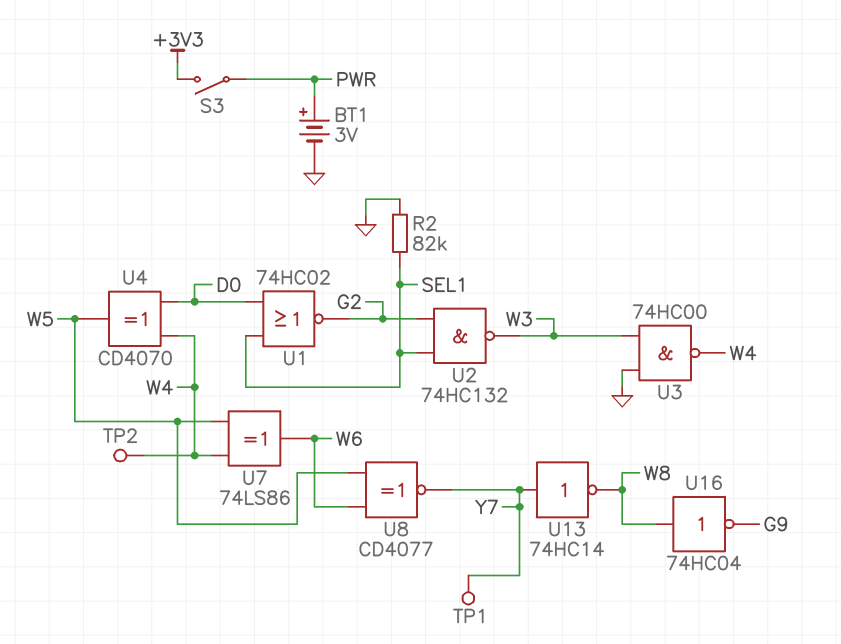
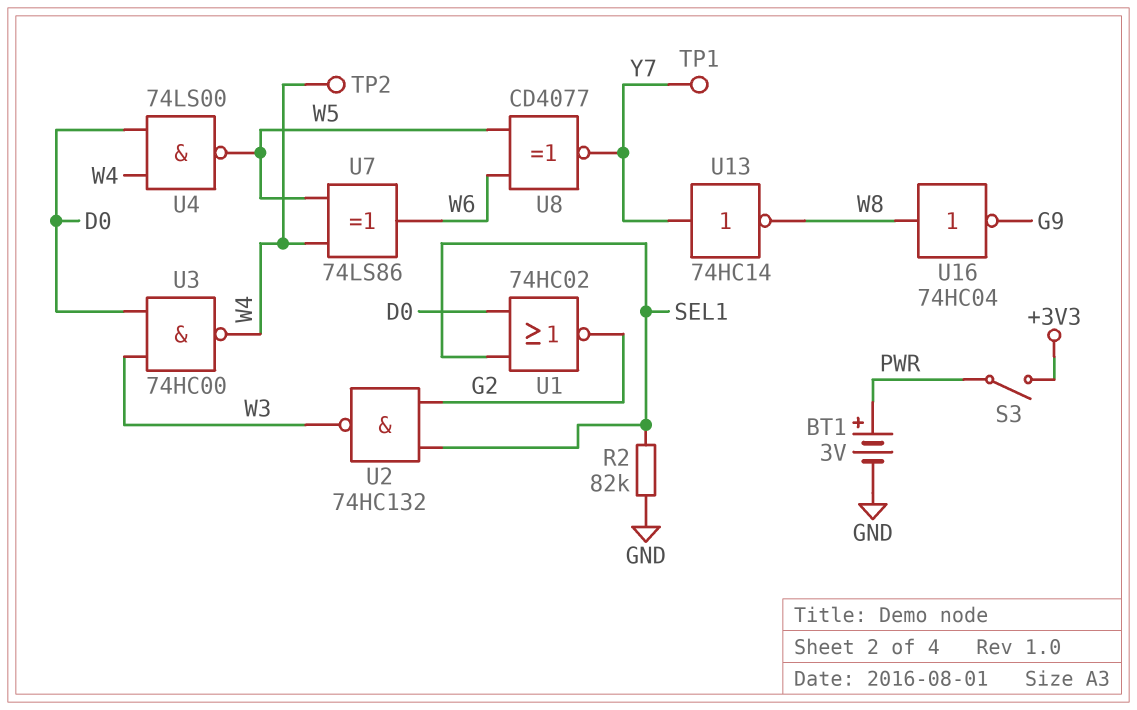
U3: NAND 74HC00 (in GND, in W3, out W4) -> NAND 74HC00 (in D0, in W3, out W4)
U4: XOR CD4070 (in D0, in W4, out W5) -> NAND 74LS00 (in D0, in W4, out W5)

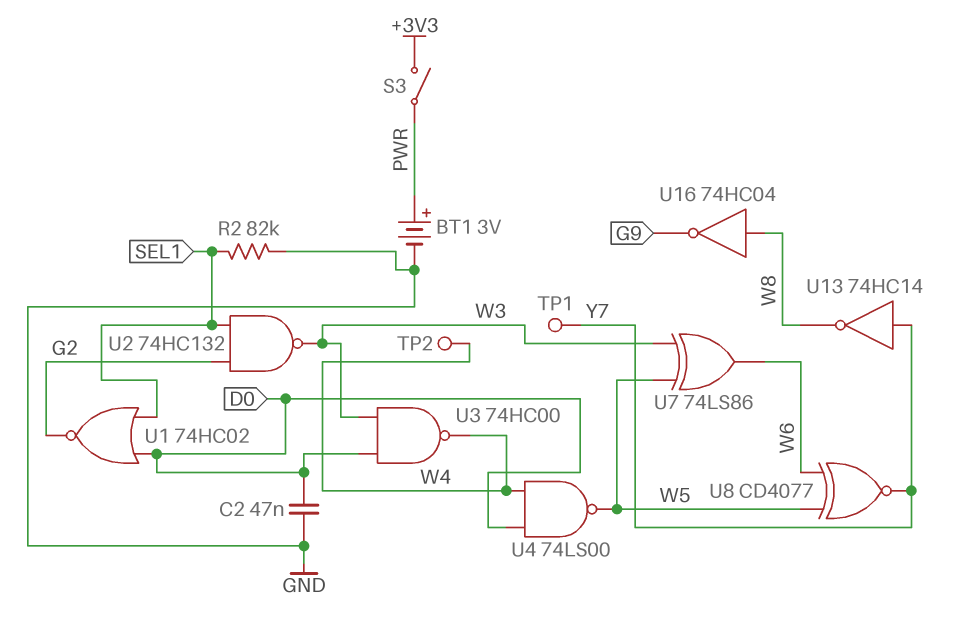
C2: none -> 47nF (D0, GND)
U7: XOR 74LS86 (in W4, in W5, out W6) -> XOR 74LS86 (in W3, in W5, out W6)

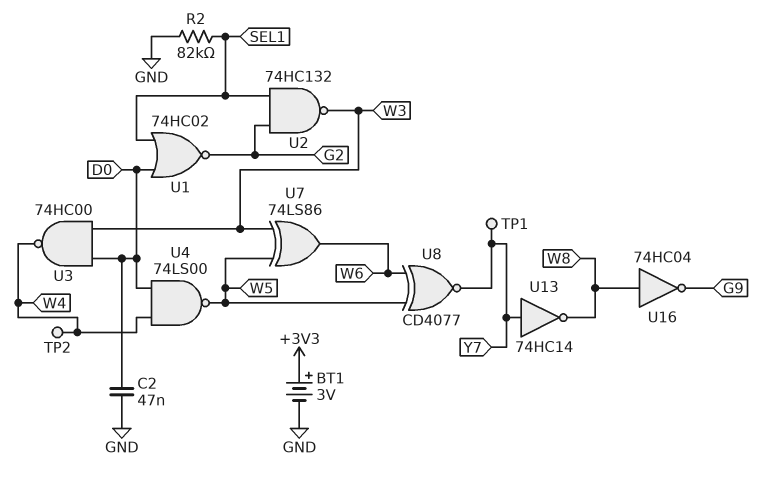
BT1: 3V (plus PWR, minus GND) -> 3V (plus +3V3, minus GND)
S3: switch (+3V3, PWR) -> none

